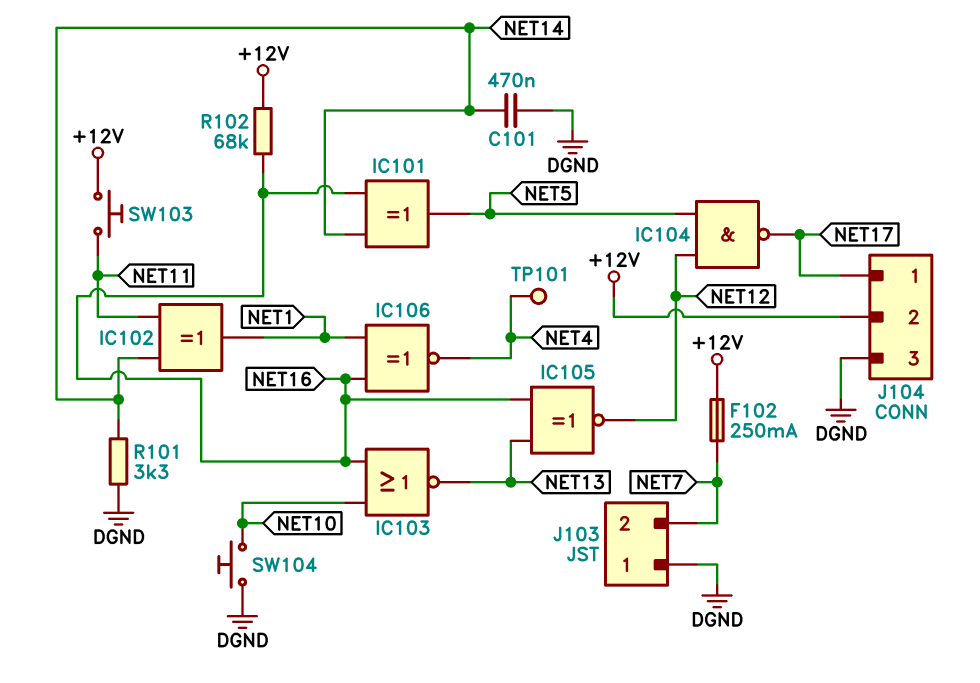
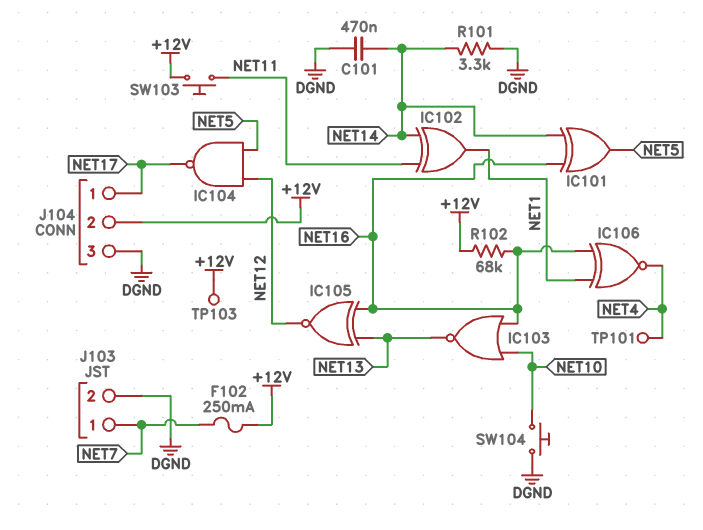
J103 pin 1: DGND -> NET7
J103 pin 2: NET7 -> DGND
TP103: none -> test point (+12V)

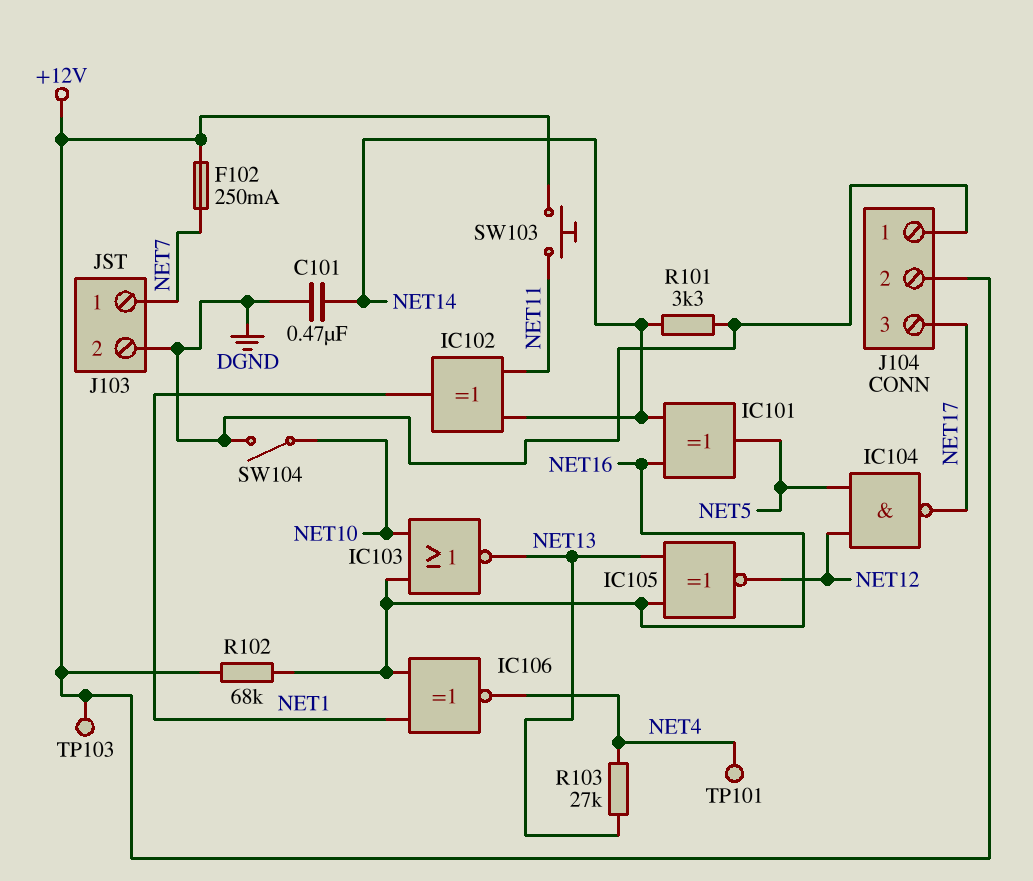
J104 pin 1: NET17 -> DGND
J104 pin 3: DGND -> NET17
R103: none -> 27k (NET4, NET13)
SW104: button (DGND, NET10) -> switch (DGND, NET10)

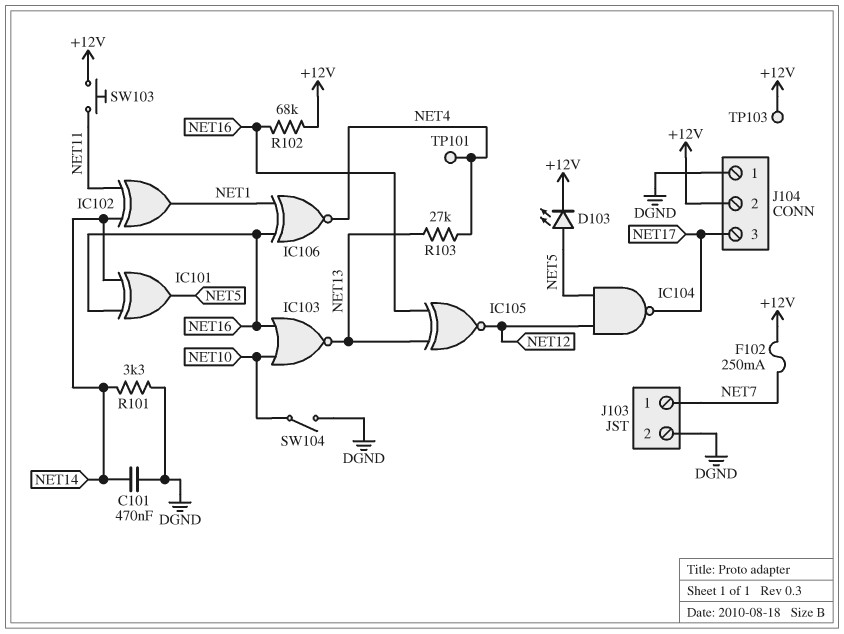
D103: none -> LED (A NET5, K +12V)

